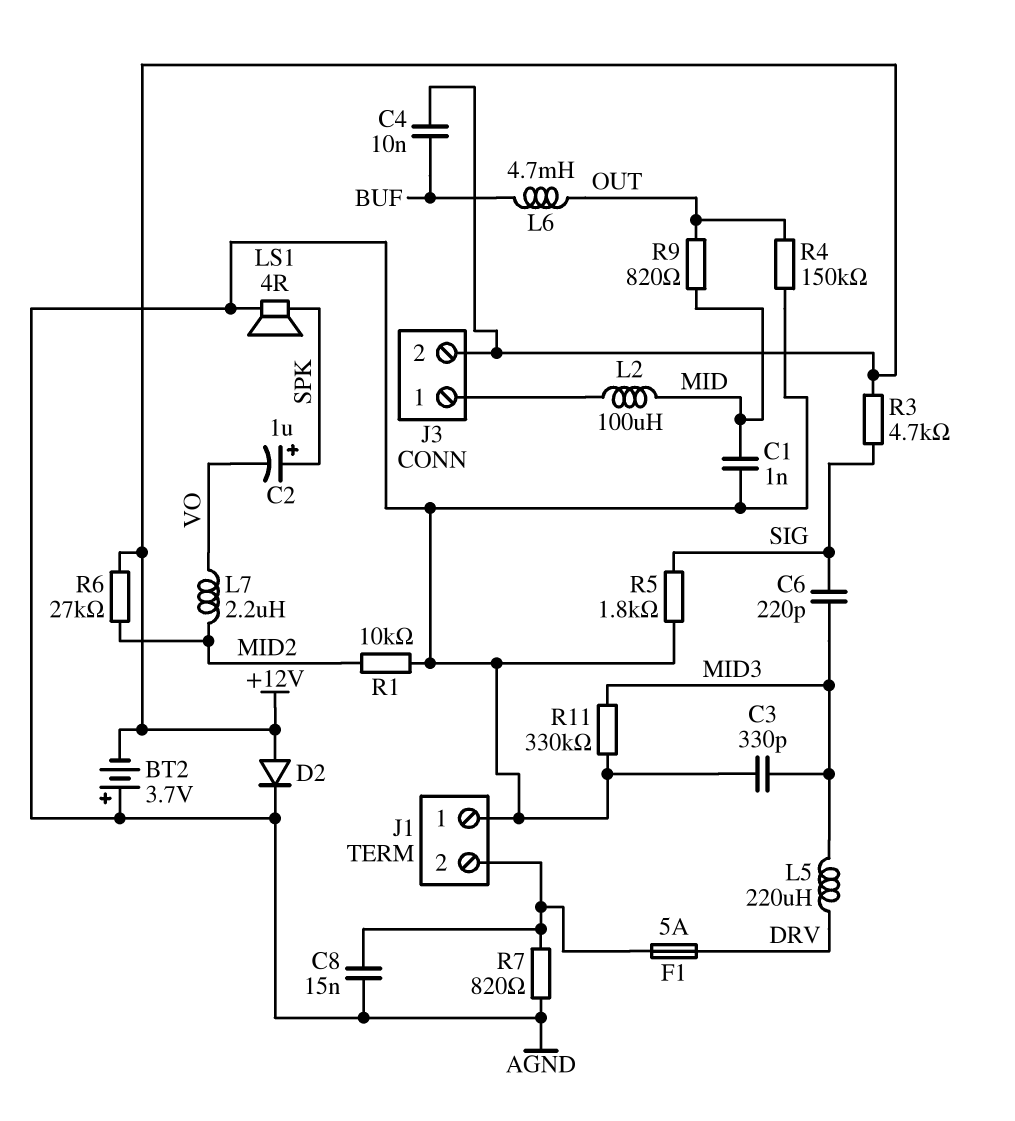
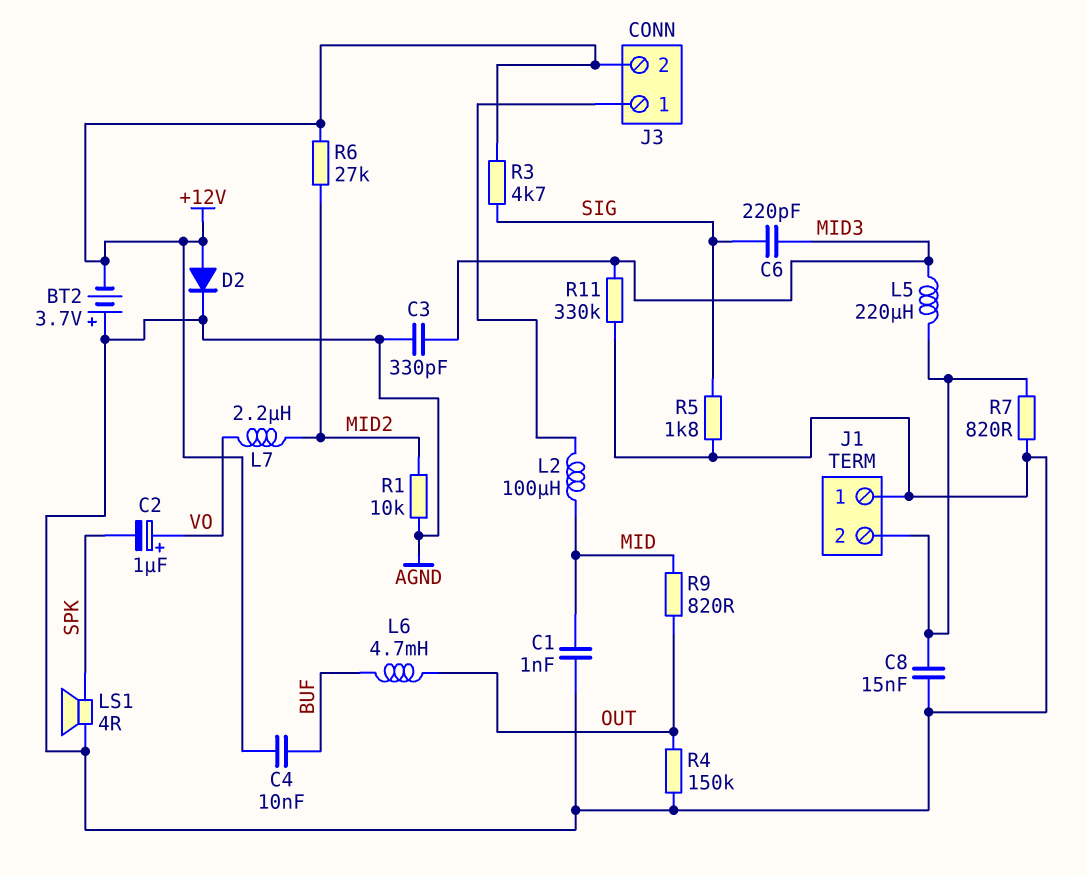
C2: 1uF (plus SPK, minus VO) -> 1uF (plus VO, minus SPK)
F1: 5A (DRV, J1/2) -> none
L5: 220uH (DRV, MID3) -> 220uH (J1/2, MID3)

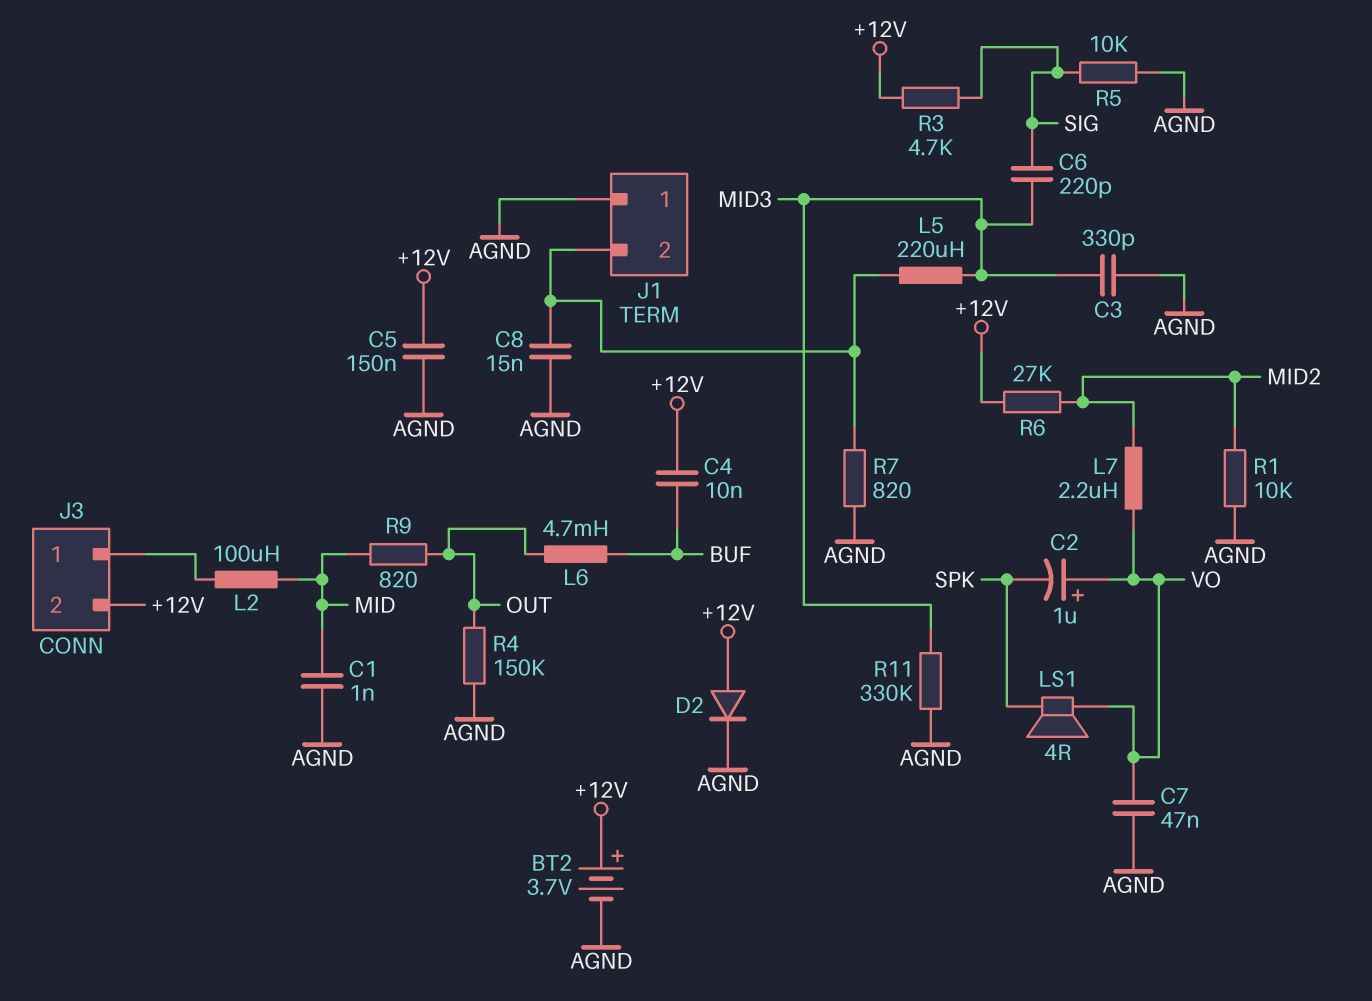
BT2: 3.7V (plus AGND, minus +12V) -> 3.7V (plus +12V, minus AGND)
C5: none -> 150nF (+12V, AGND)
C7: none -> 47nF (AGND, VO)
LS1: speaker 4R (AGND, SPK) -> speaker 4R (SPK, VO)
R5: 1.8k (AGND, SIG) -> 10k (AGND, SIG)

